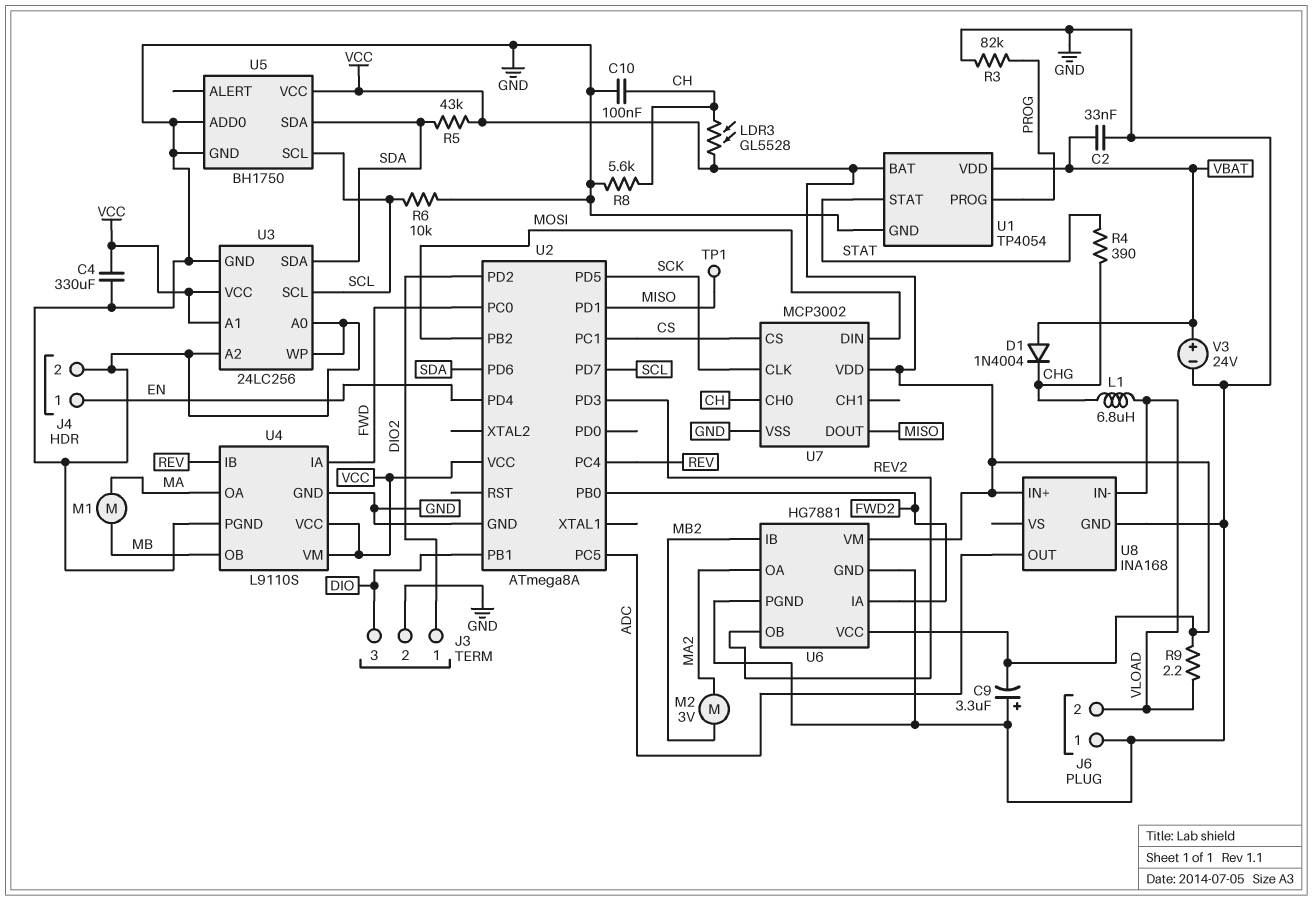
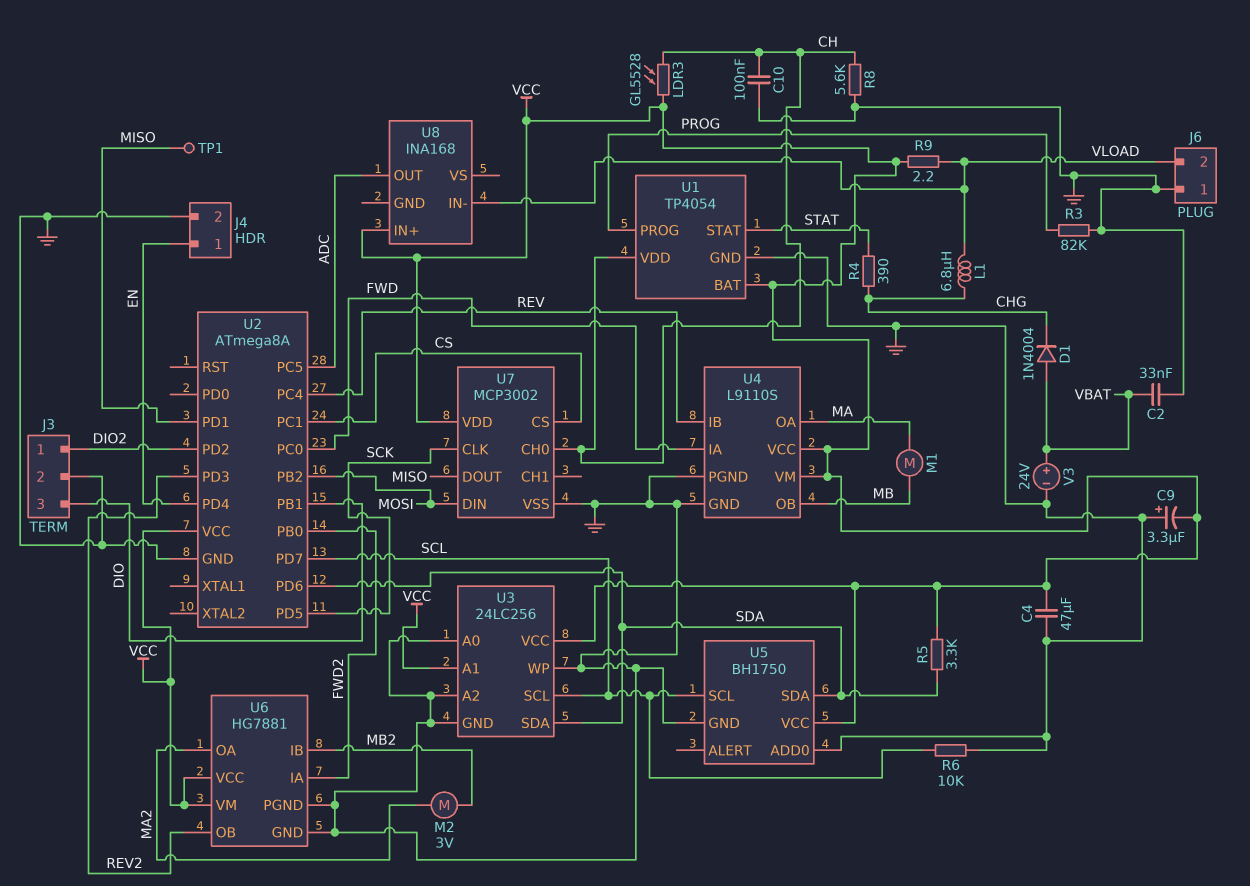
C4: 330uF (GND, VCC) -> 47uF (GND, VCC)
R5: 43k (SDA, VCC) -> 3.3k (SDA, VCC)
U1 pin VDD: VBAT -> CH
U8 pin GND: GND -> none

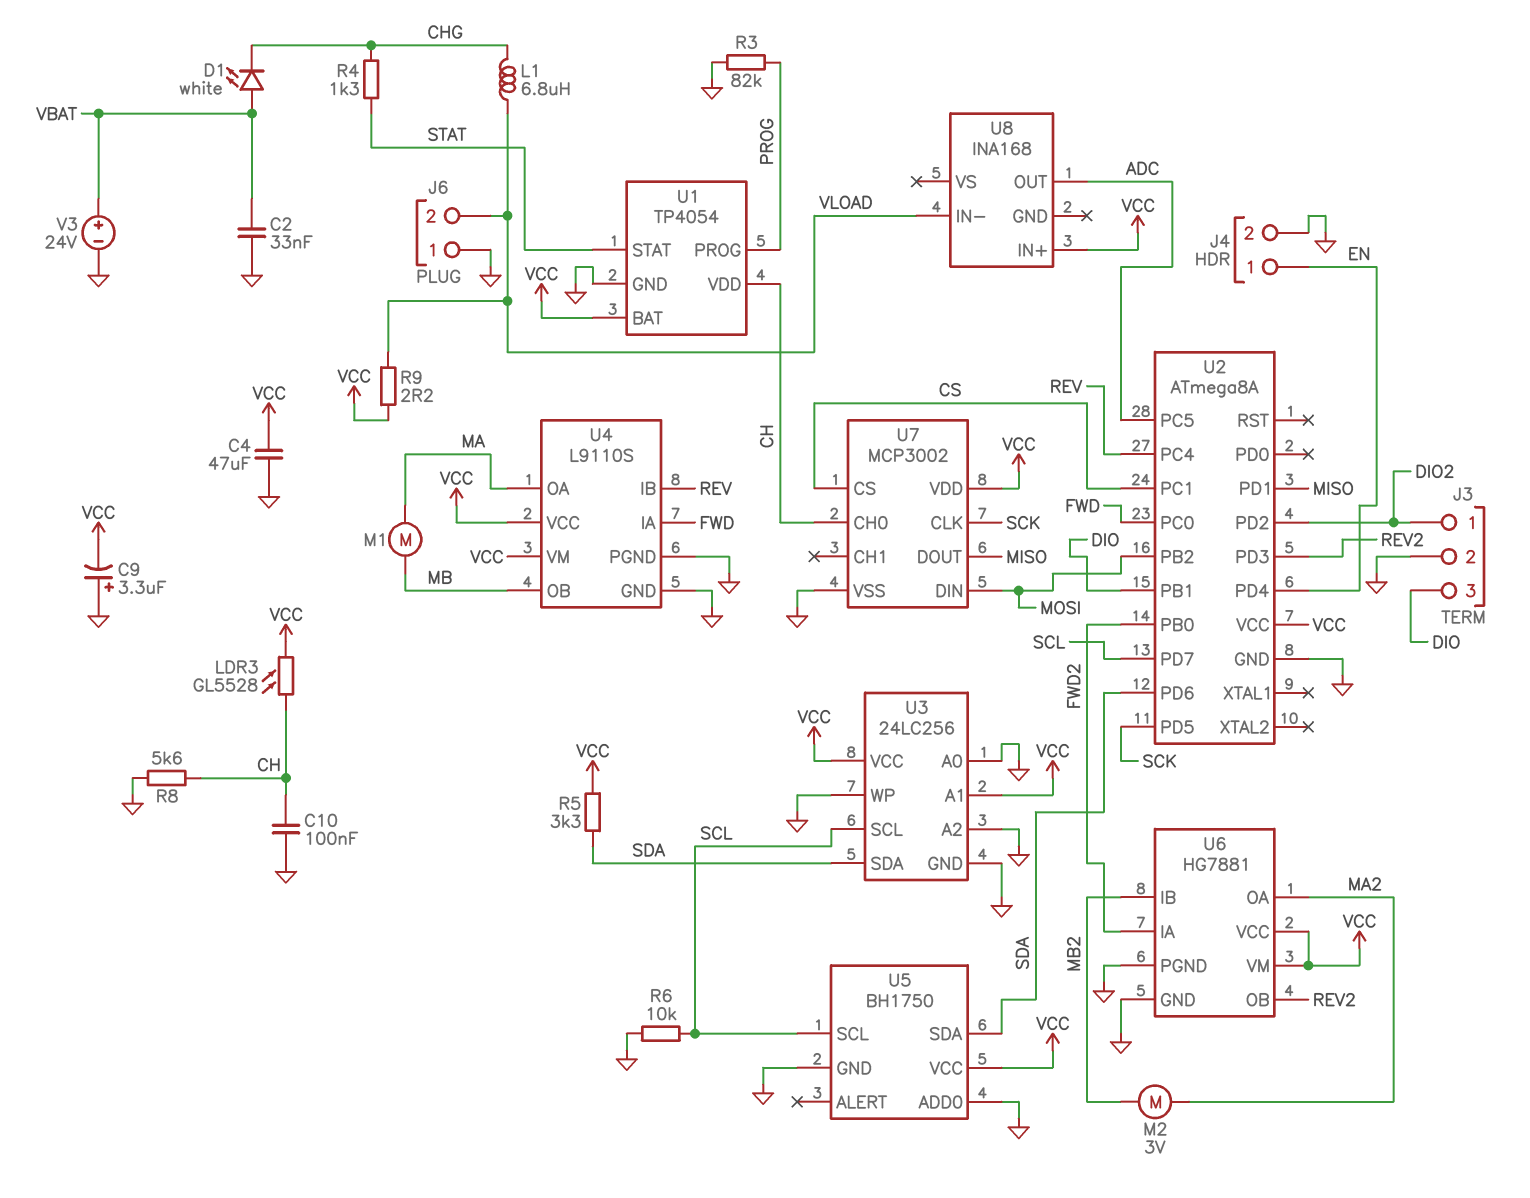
D1: diode 1N4004 (A VBAT, K CHG) -> LED white (A VBAT, K CHG)
R4: 390 (CHG, STAT) -> 1.3k (CHG, STAT)
TP1: test point (MISO) -> none

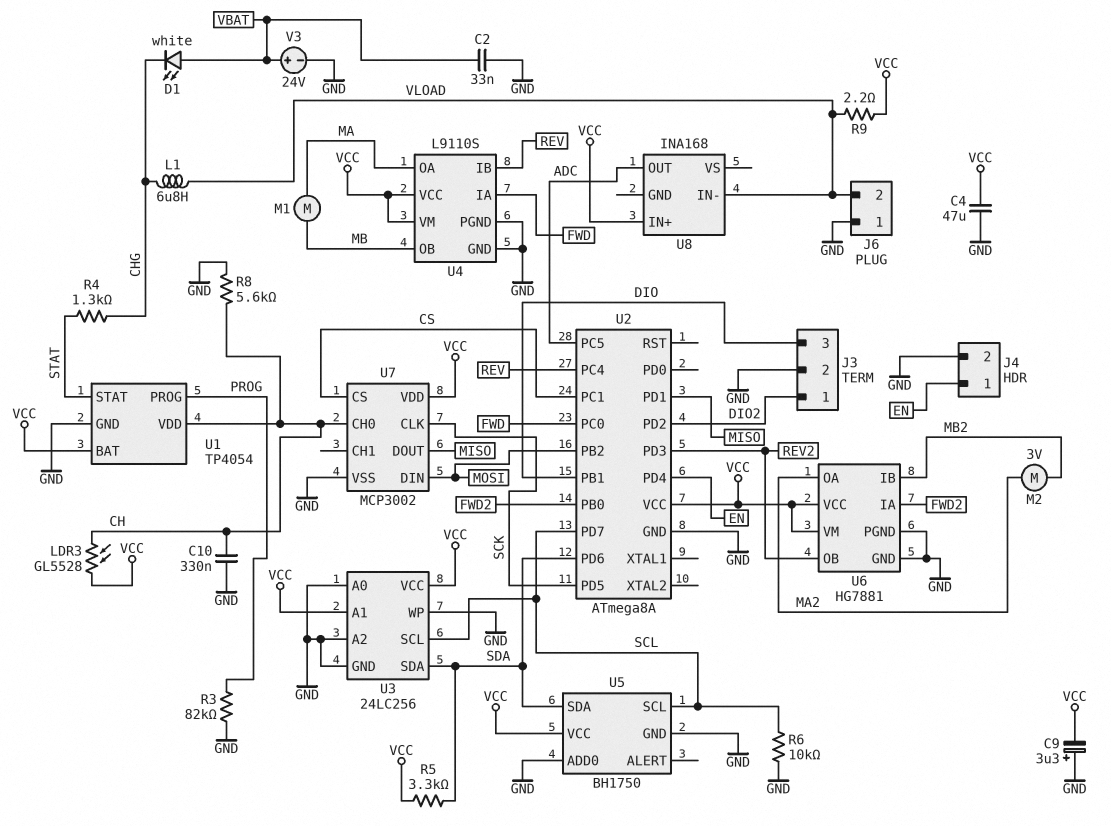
C10: 100nF (CH, GND) -> 330nF (CH, GND)

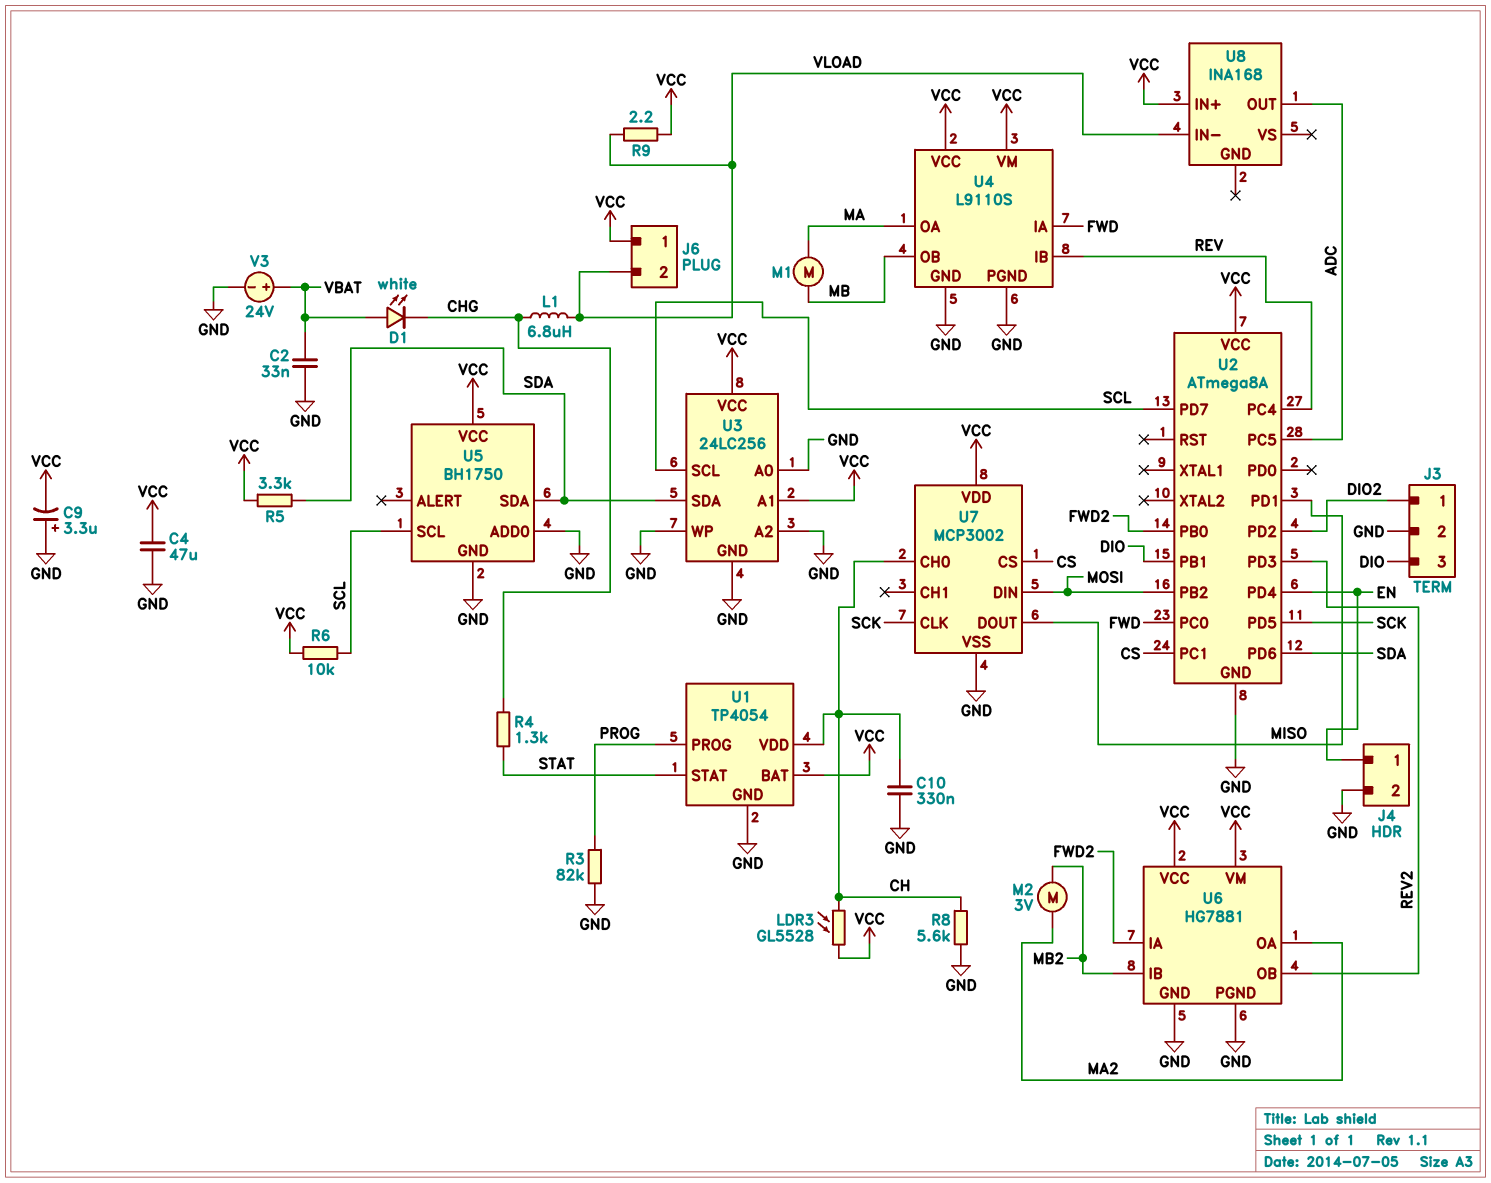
J6 pin 1: GND -> VCC
R6: 10k (GND, SCL) -> 10k (SCL, VCC)

